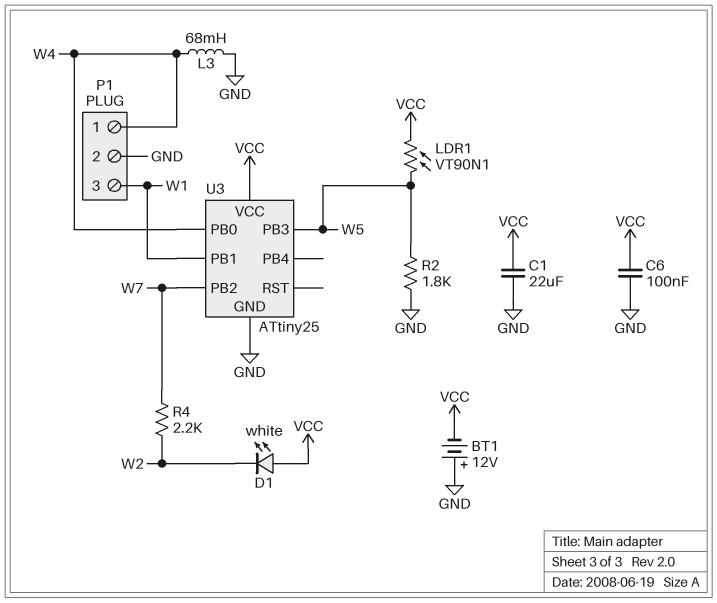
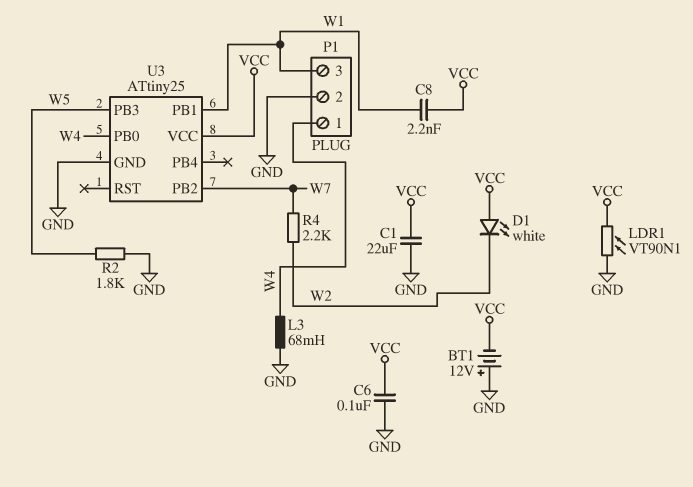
C8: none -> 2.2nF (VCC, W1)
LDR1: VT90N1 (VCC, W5) -> VT90N1 (GND, VCC)

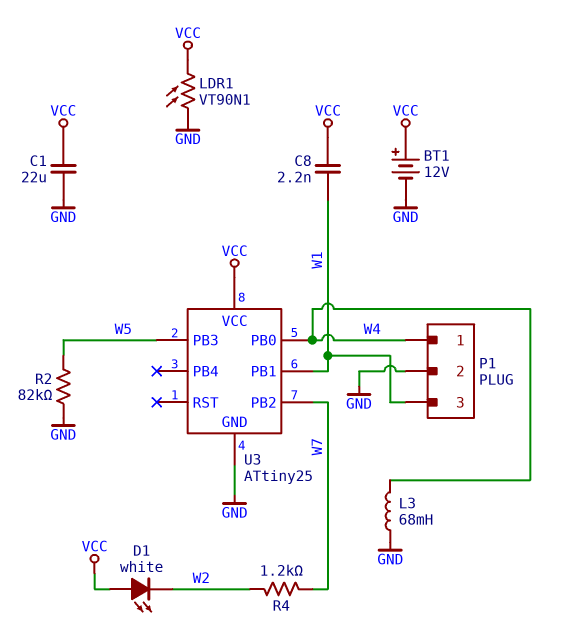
BT1: 12V (plus GND, minus VCC) -> 12V (plus VCC, minus GND)
C6: 100nF (GND, VCC) -> none
R2: 1.8k (GND, W5) -> 82k (GND, W5)
R4: 2.2k (W2, W7) -> 1.2k (W2, W7)

